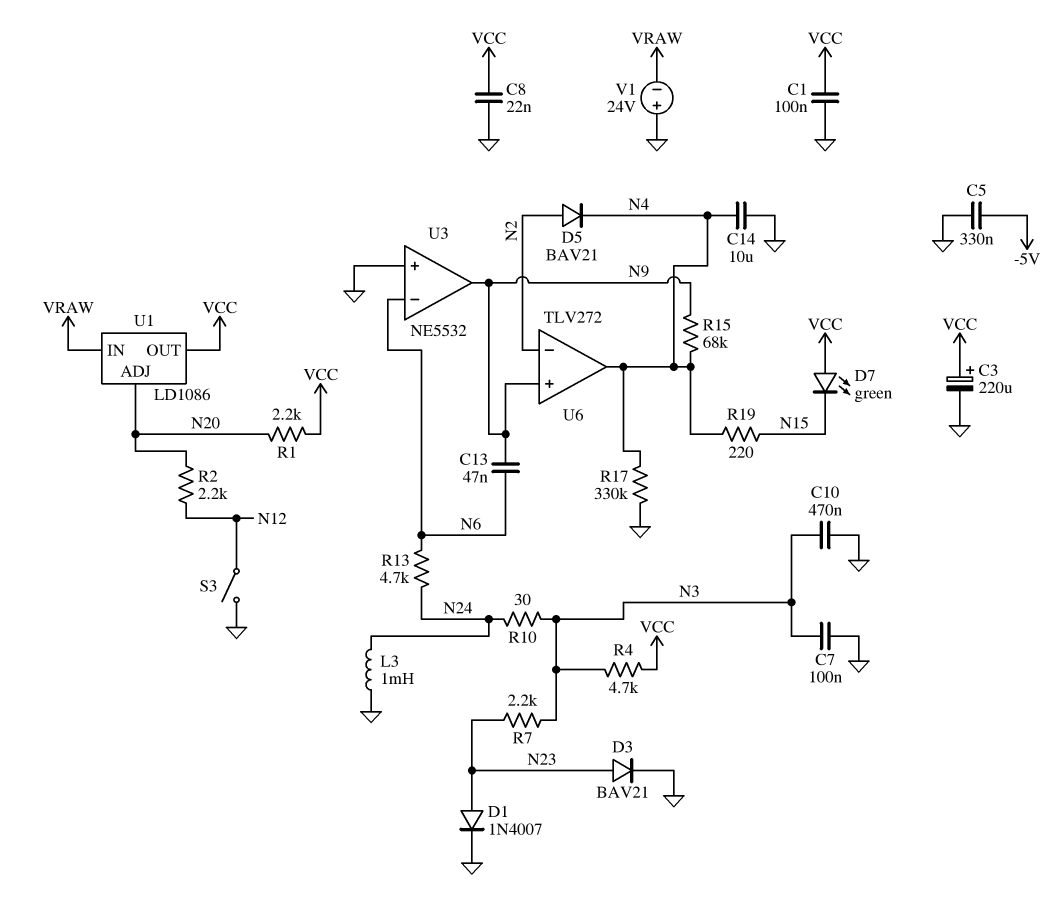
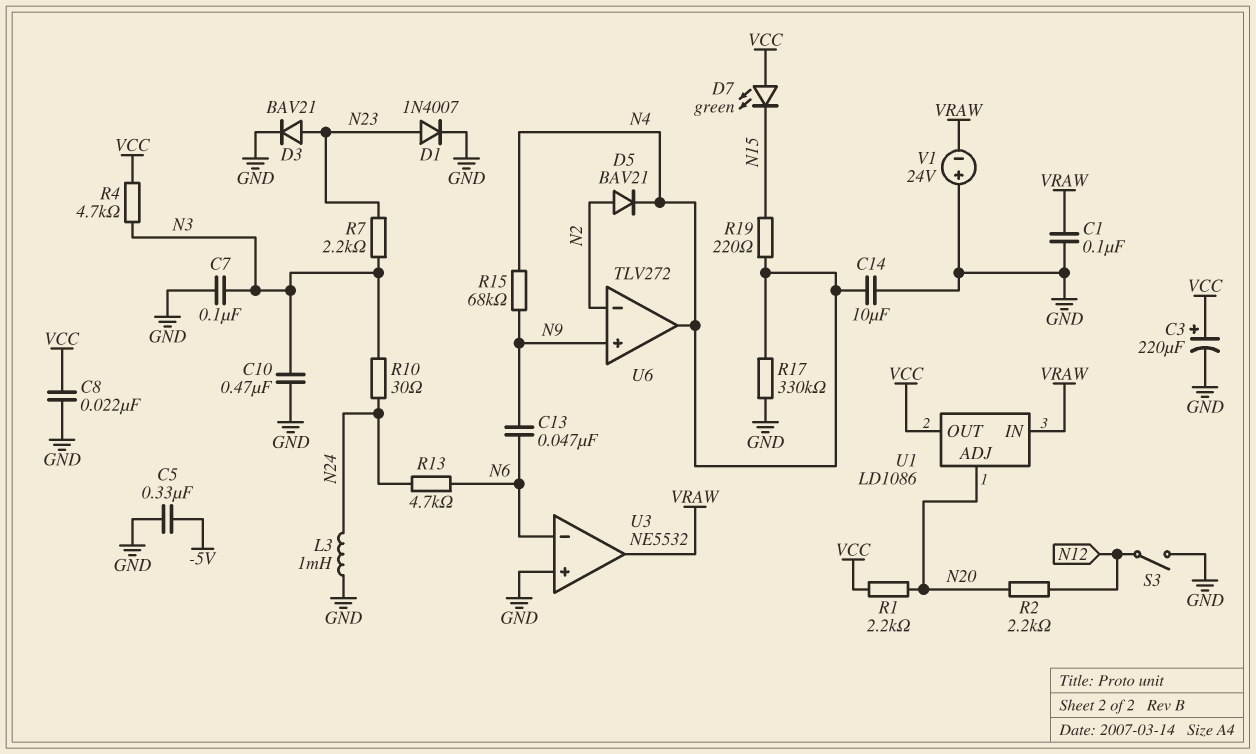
C1: 100nF (GND, VCC) -> 100nF (GND, VRAW)
U3 pin out: N9 -> VRAW

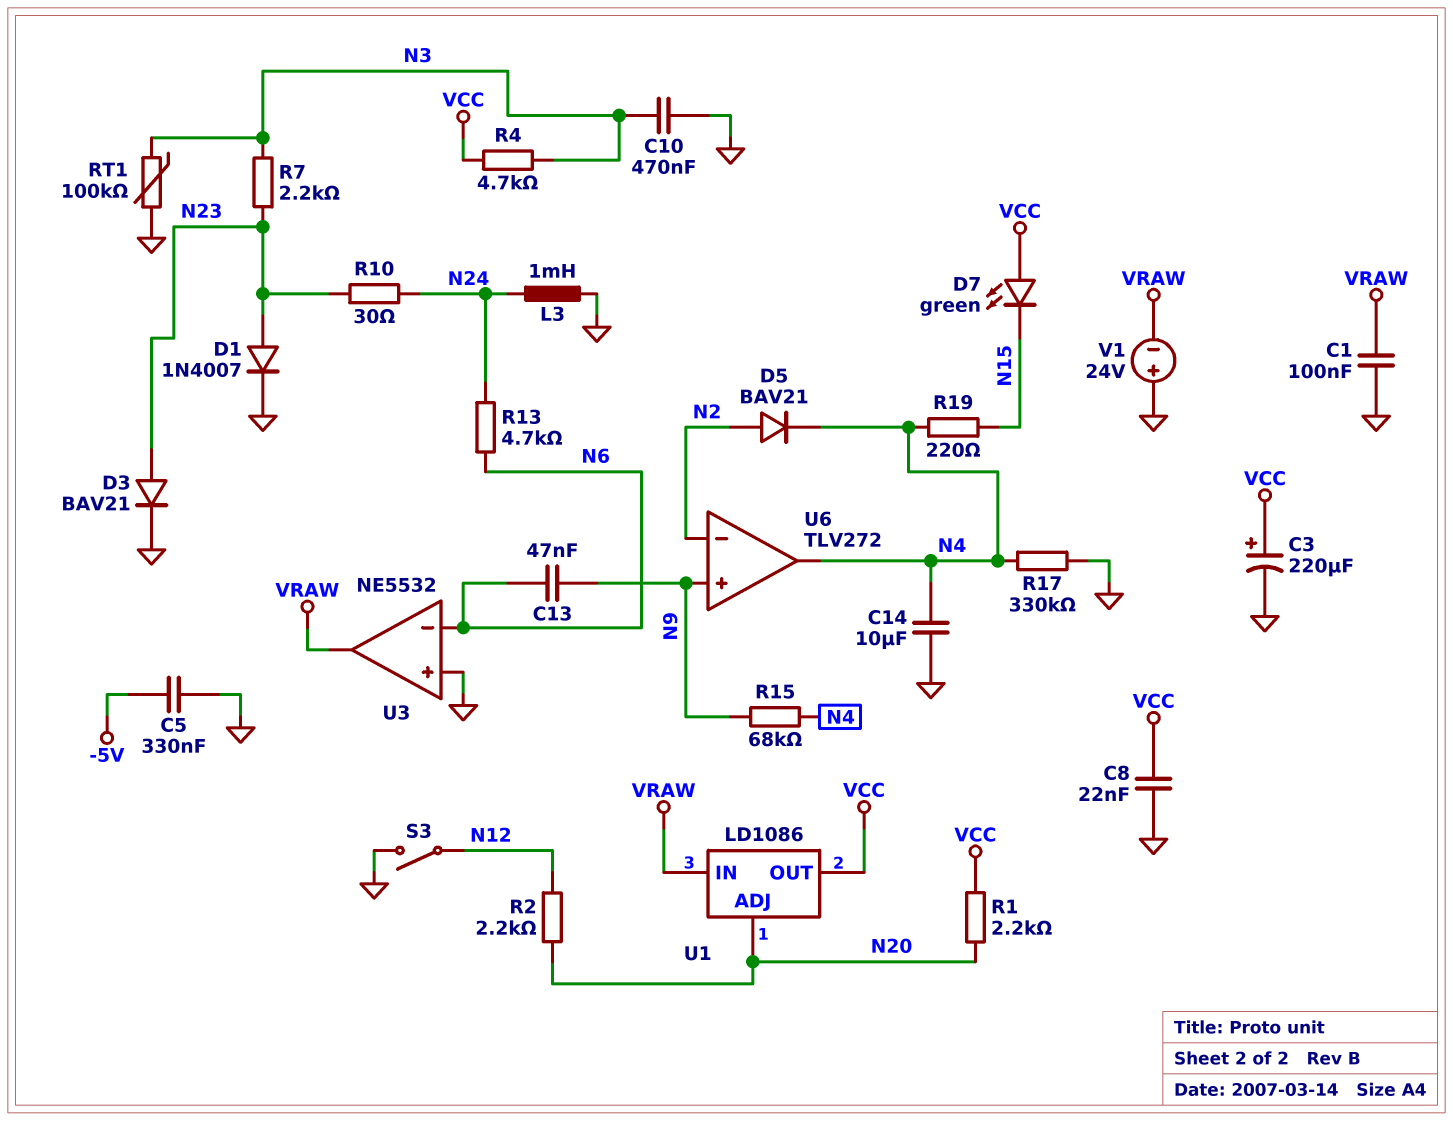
C7: 100nF (GND, N3) -> none
R10: 30 (N3, N24) -> 30 (N23, N24)
RT1: none -> 100k (GND, N3)

